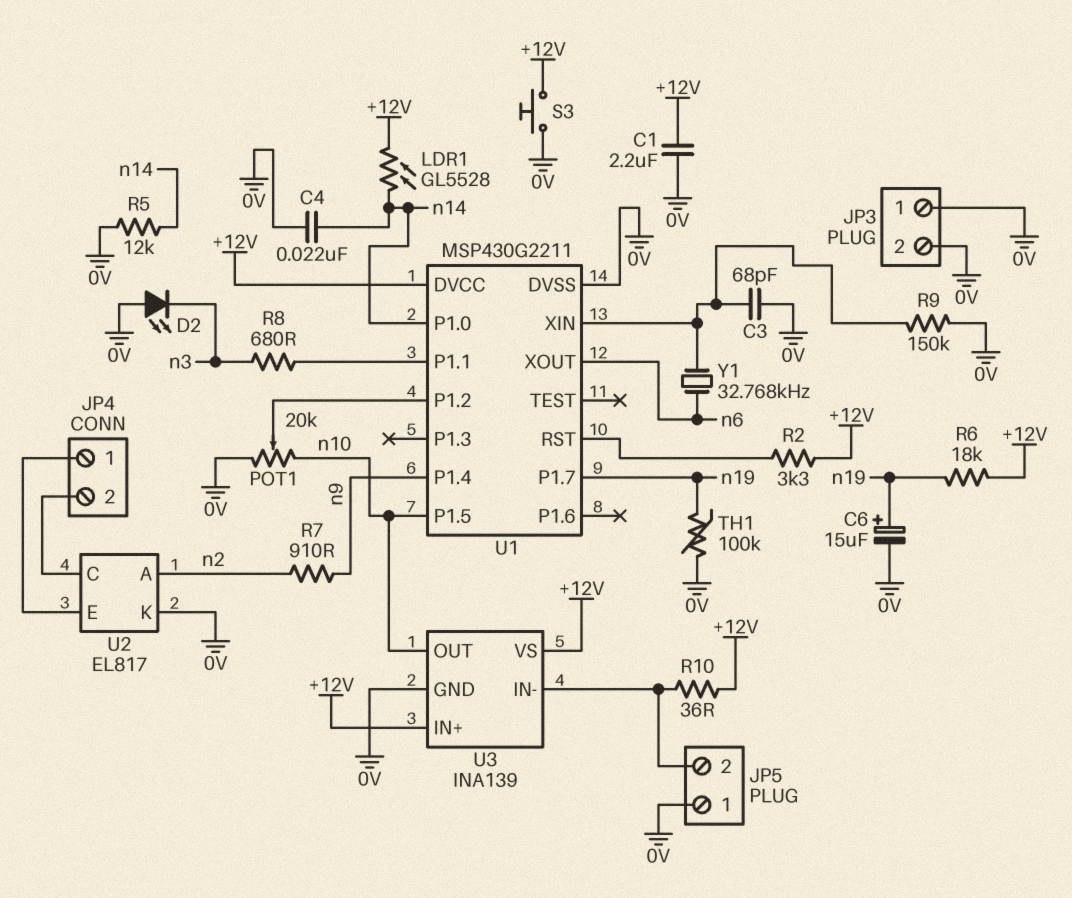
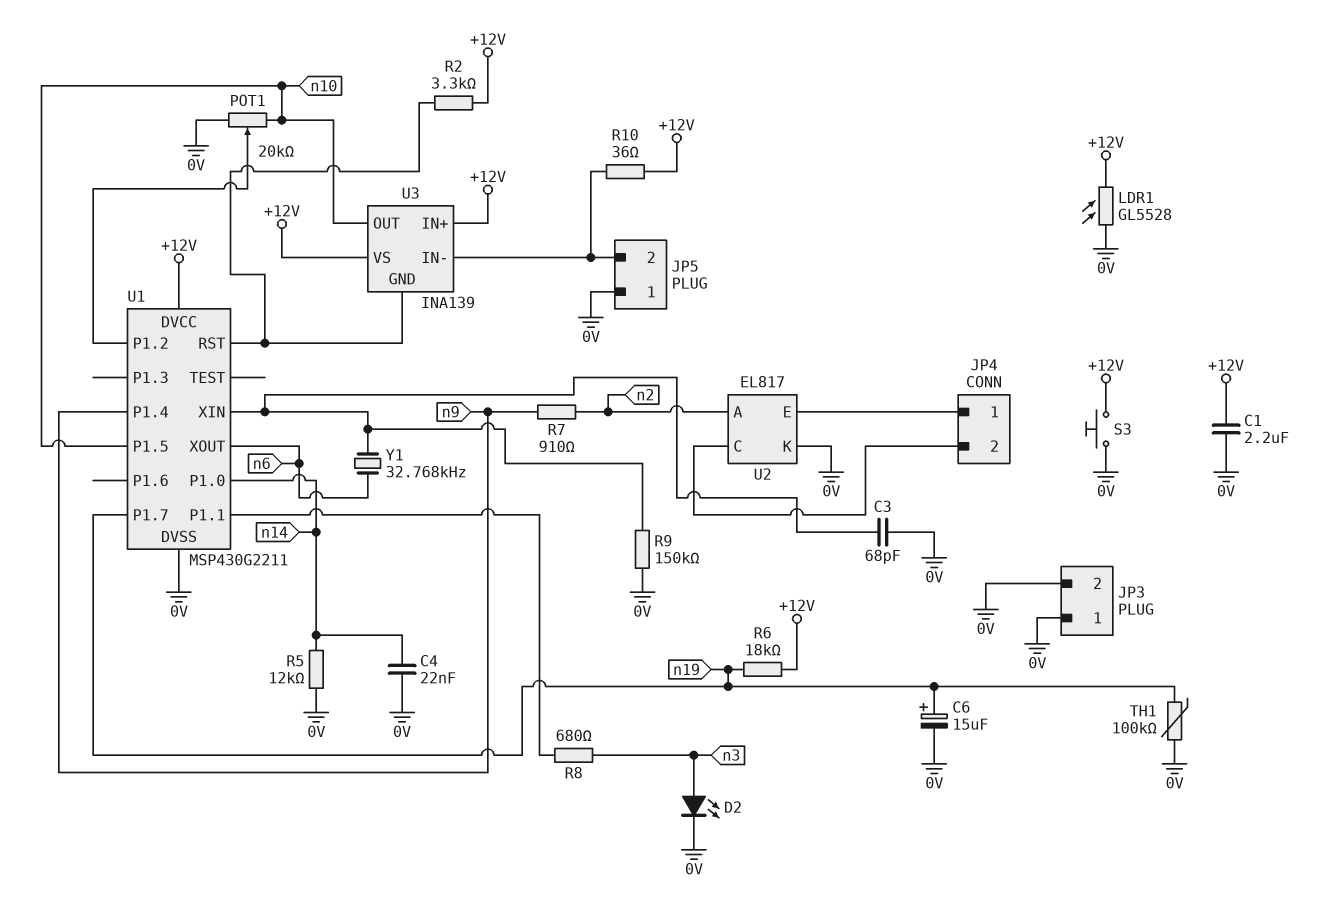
D2: LED (A 0V, K n3) -> LED (A n3, K 0V)
LDR1: GL5528 (+12V, n14) -> GL5528 (+12V, 0V)
U3 pin GND: 0V -> U1/RST

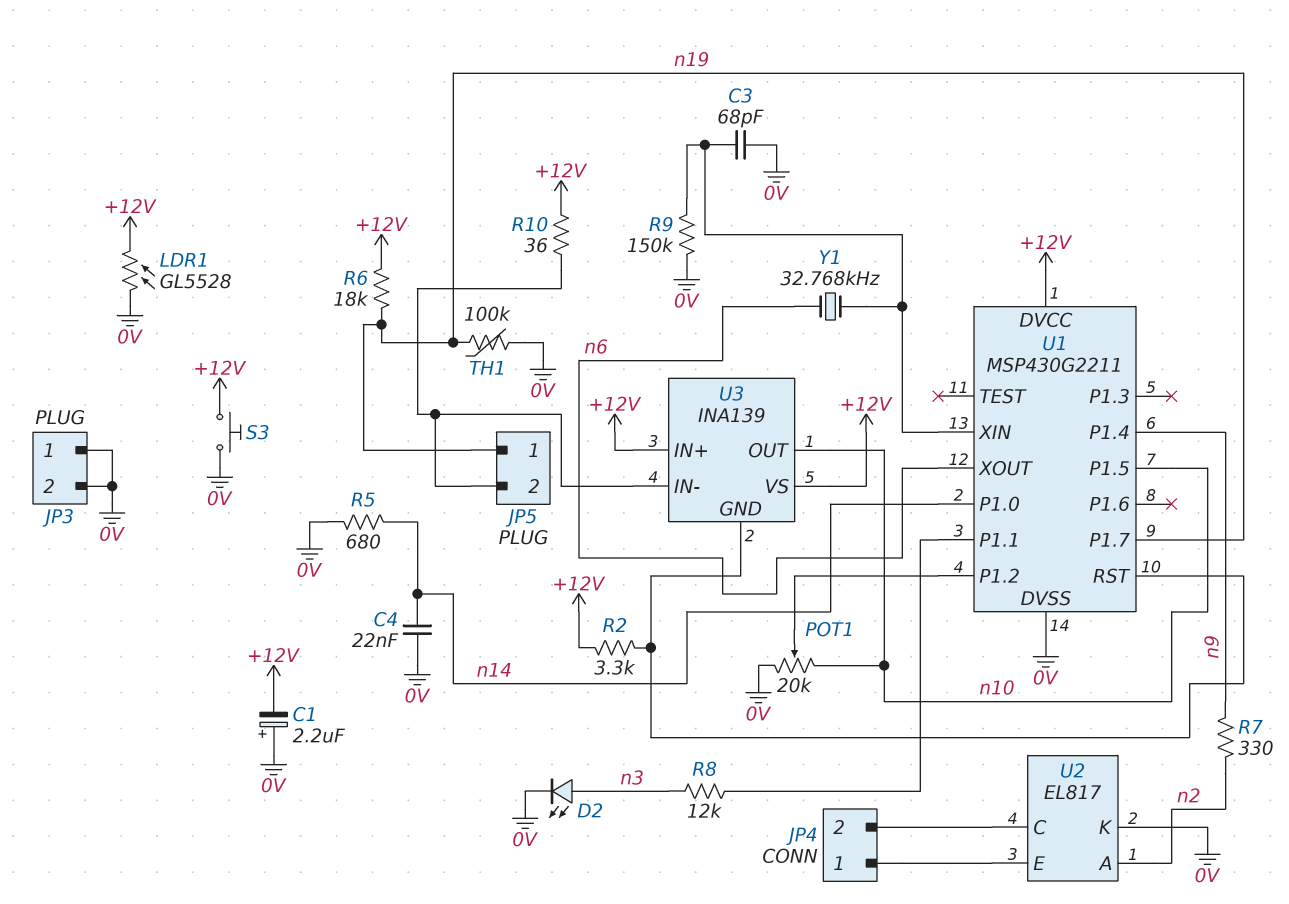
C1: 2.2uF (+12V, 0V) -> 2.2uF (plus 0V, minus +12V)
C6: 15uF (plus n19, minus 0V) -> none
JP5 pin 1: 0V -> n19
R5: 12k (0V, n14) -> 680 (0V, n14)
R7: 910 (n2, n9) -> 330 (n2, n9)
R8: 680 (U1/P1.1, n3) -> 12k (U1/P1.1, n3)

